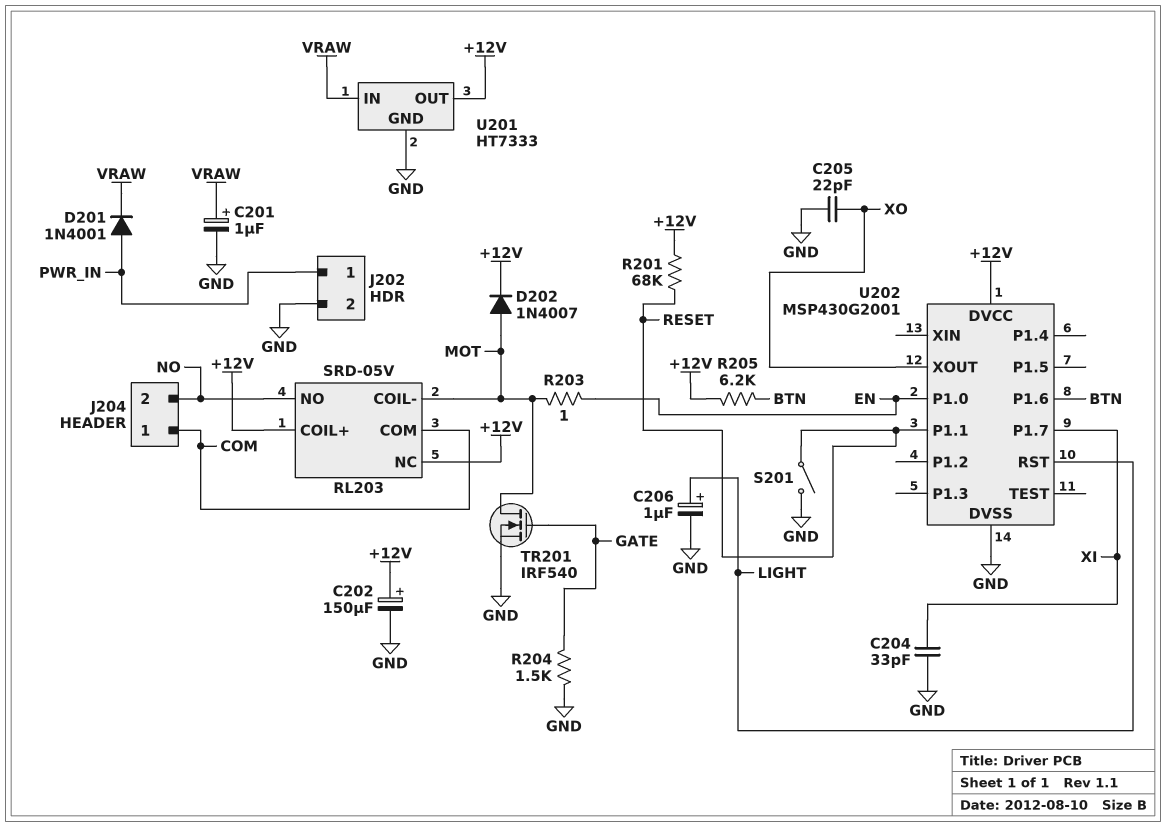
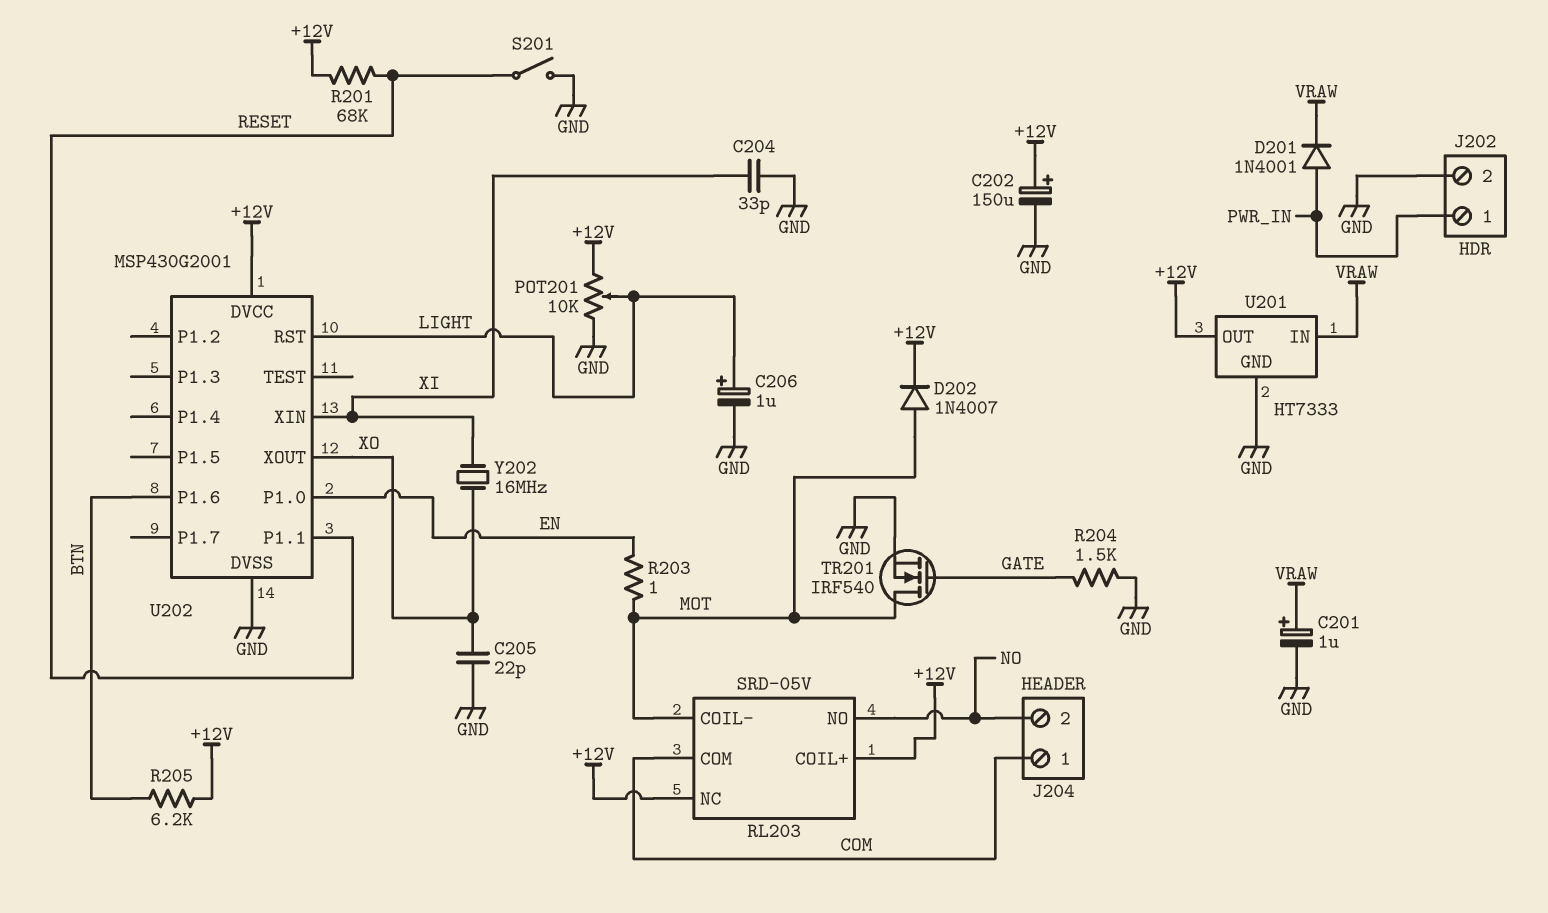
POT201: none -> 10k (+12V, GND, wiper LIGHT)
U202 pin P1.7: XI -> none
U202 pin XIN: none -> XI
Y202: none -> 16MHz (XI, XO)

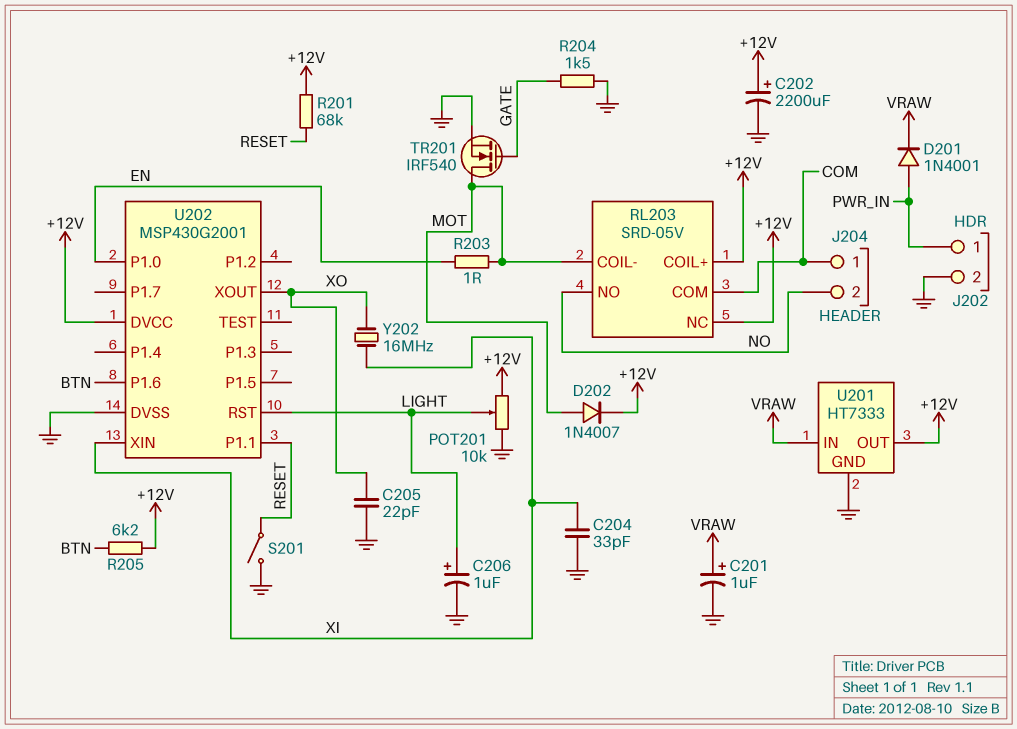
C202: 150uF (plus +12V, minus GND) -> 2200uF (plus +12V, minus GND)

